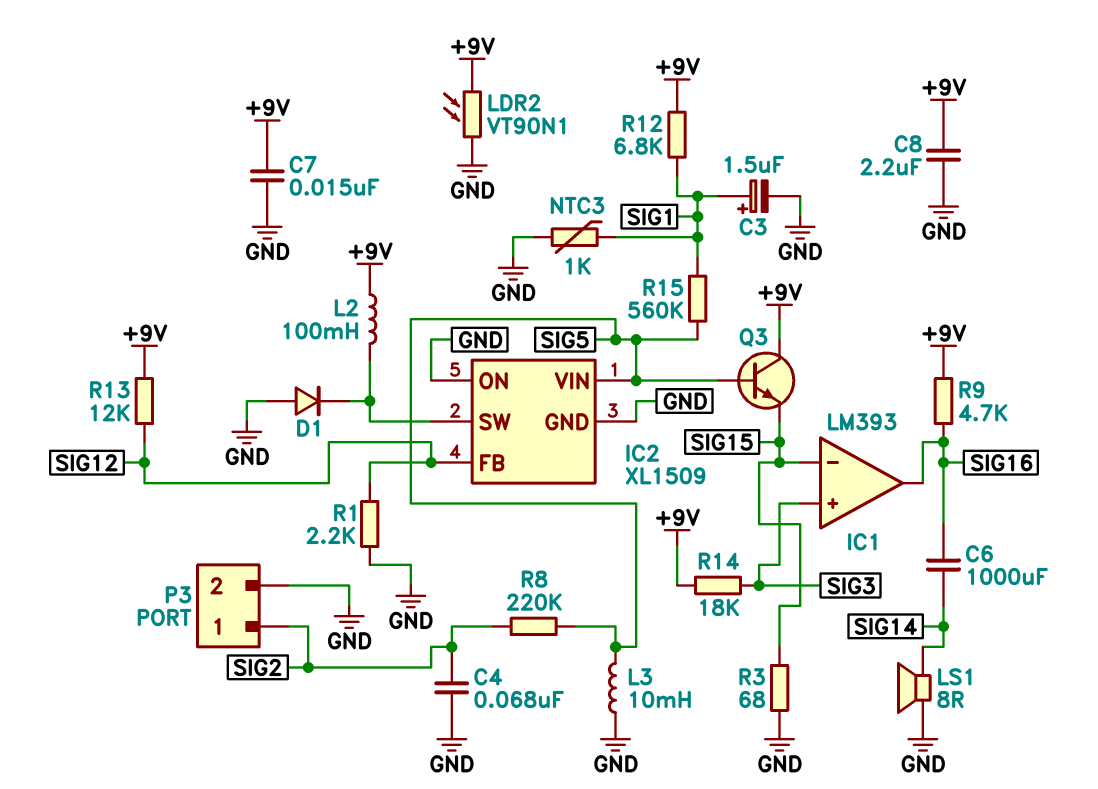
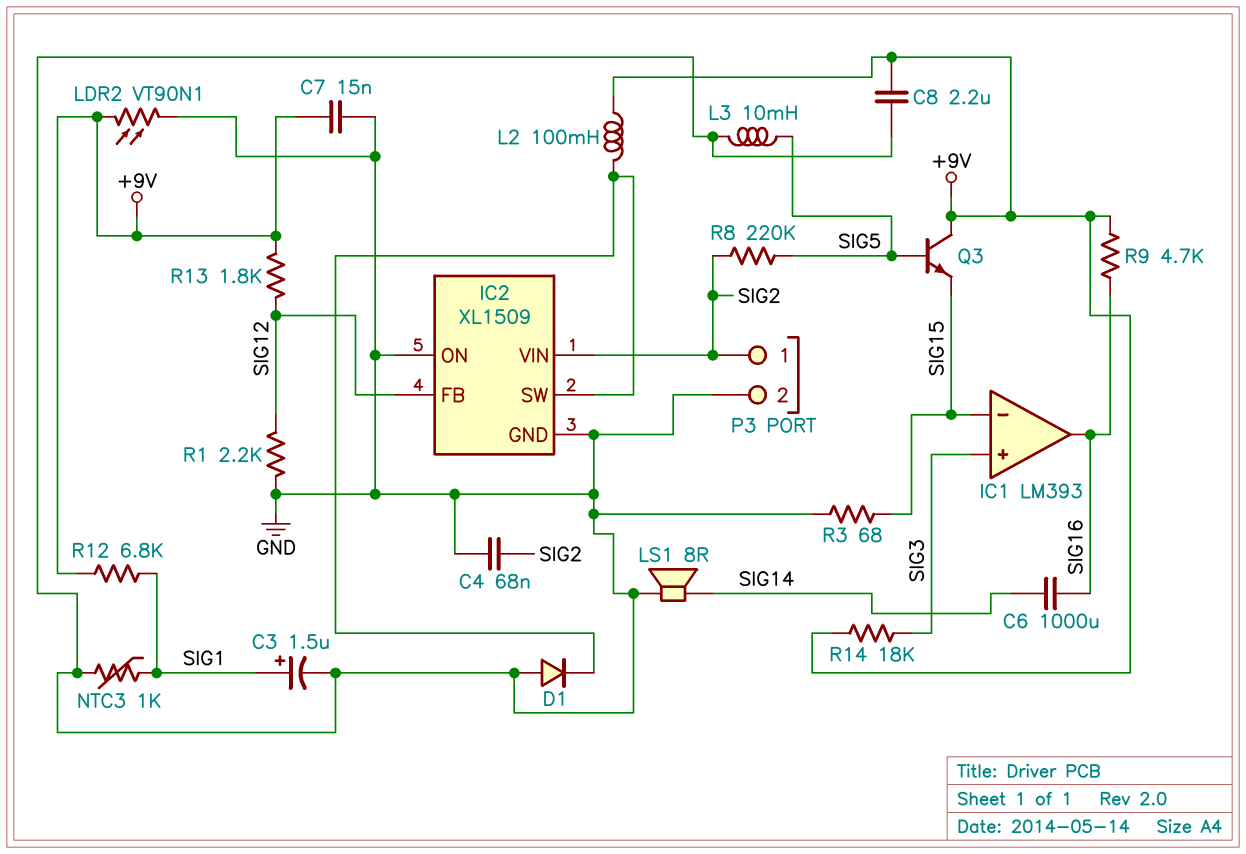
IC2 pin VIN: SIG5 -> SIG2
R13: 12k (+9V, SIG12) -> 1.8k (+9V, SIG12)
R15: 560k (SIG1, SIG5) -> none

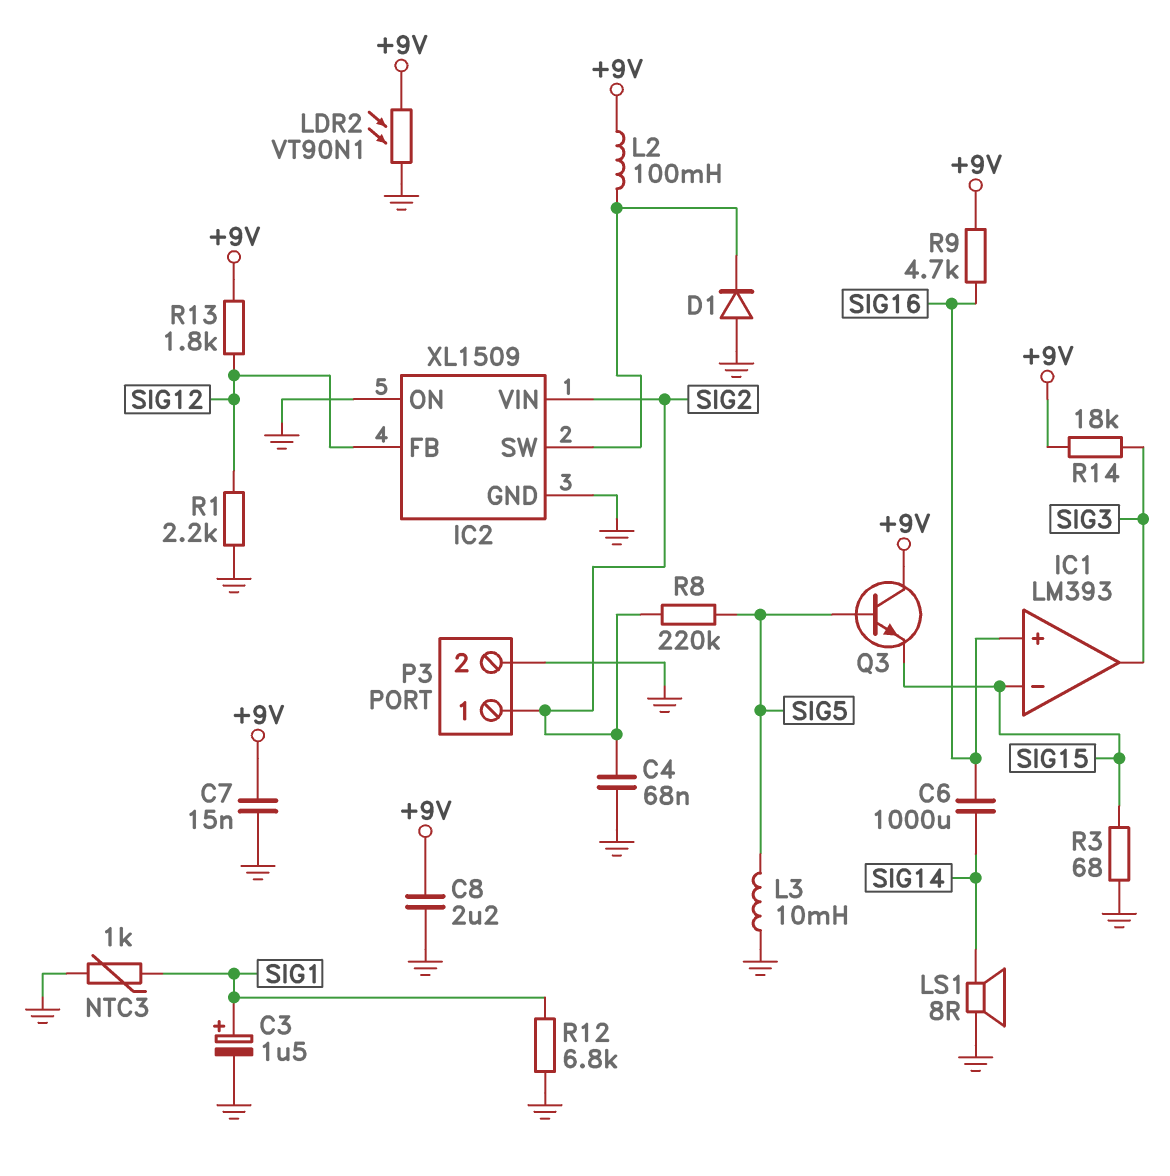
IC1 pin in+: SIG3 -> SIG16
IC1 pin out: SIG16 -> SIG3
R12: 6.8k (+9V, SIG1) -> 6.8k (GND, SIG1)

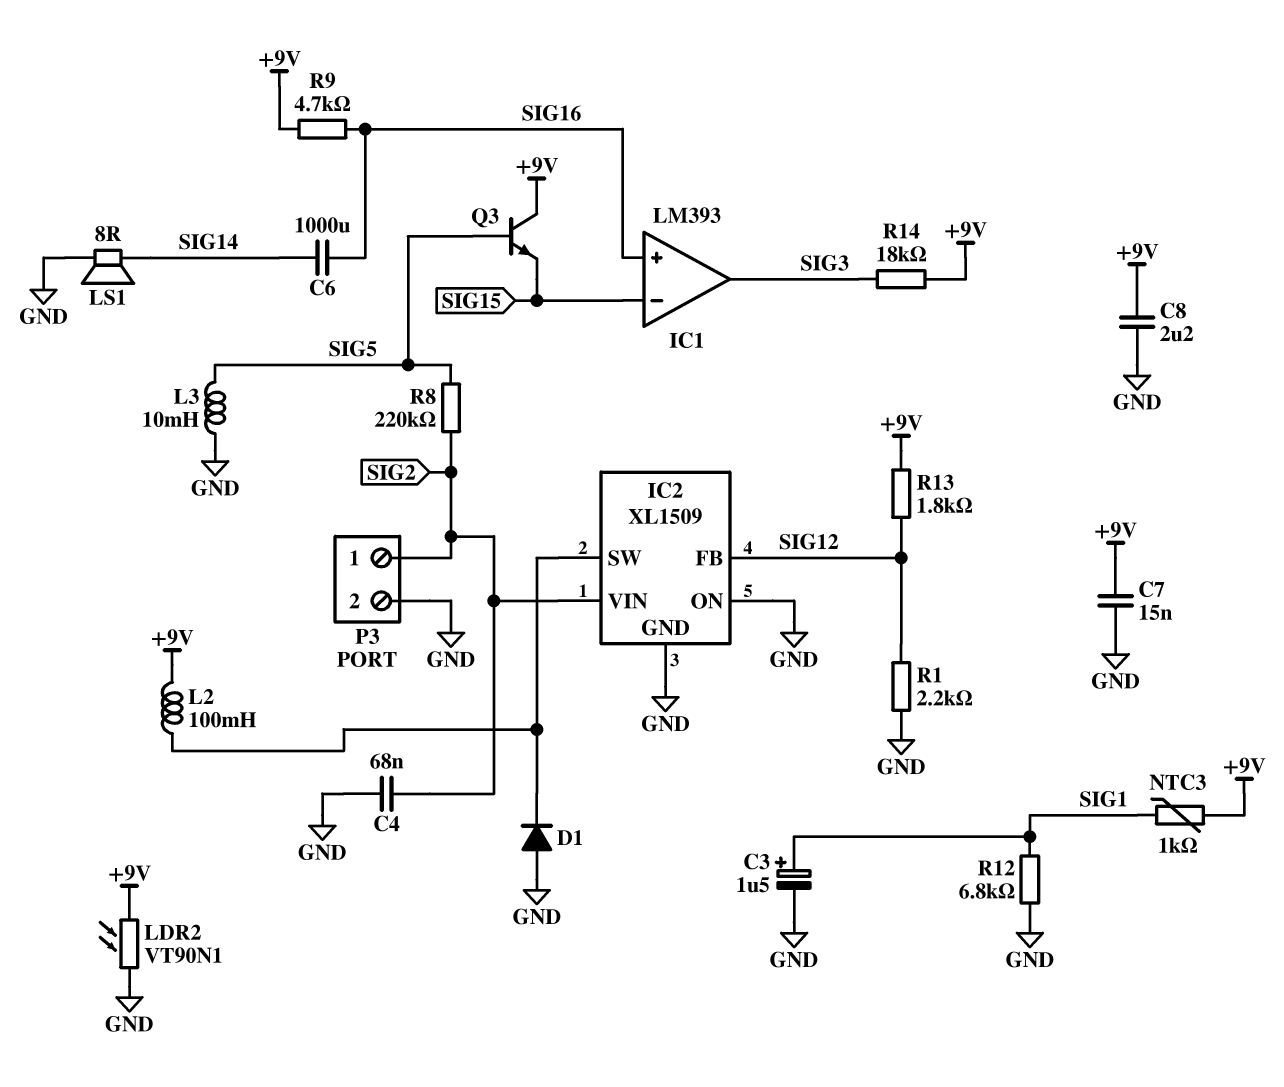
NTC3: 1k (GND, SIG1) -> 1k (+9V, SIG1)
R3: 68 (GND, SIG15) -> none

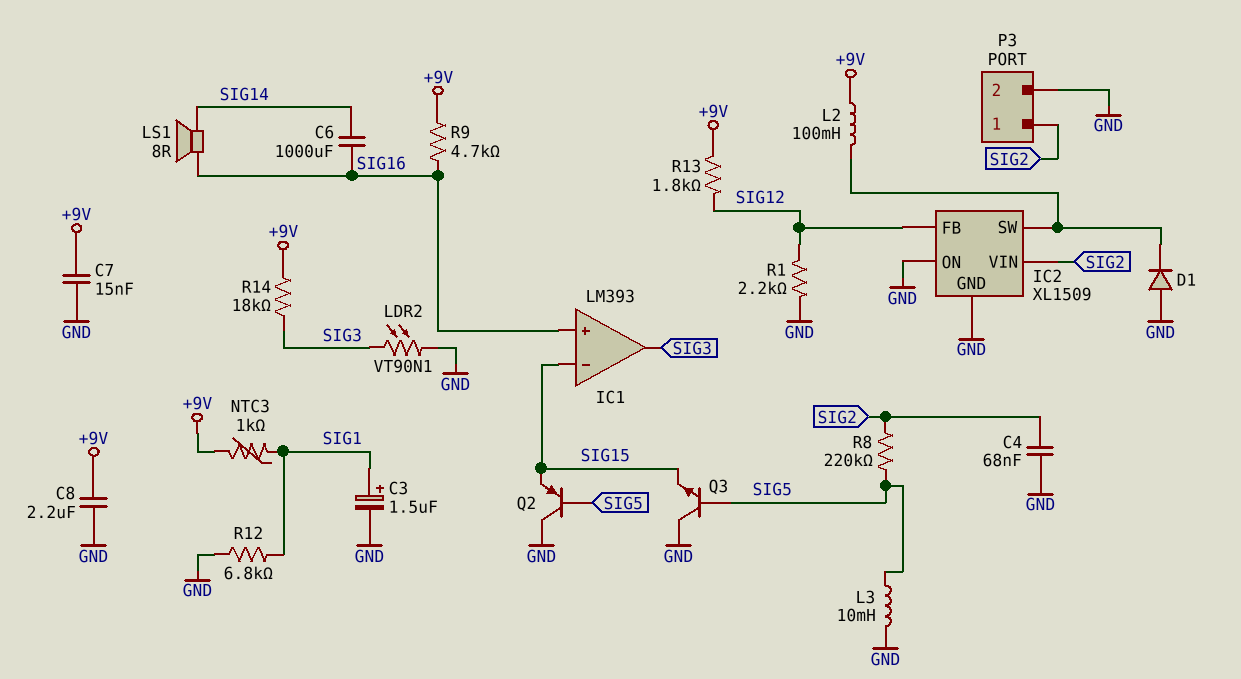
LDR2: VT90N1 (+9V, GND) -> VT90N1 (GND, SIG3)
LS1: speaker 8R (GND, SIG14) -> speaker 8R (SIG14, SIG16)
Q2: none -> PNP (B SIG5, C GND, E SIG15)
Q3: NPN (B SIG5, C +9V, E SIG15) -> NPN (B SIG5, C GND, E SIG15)

